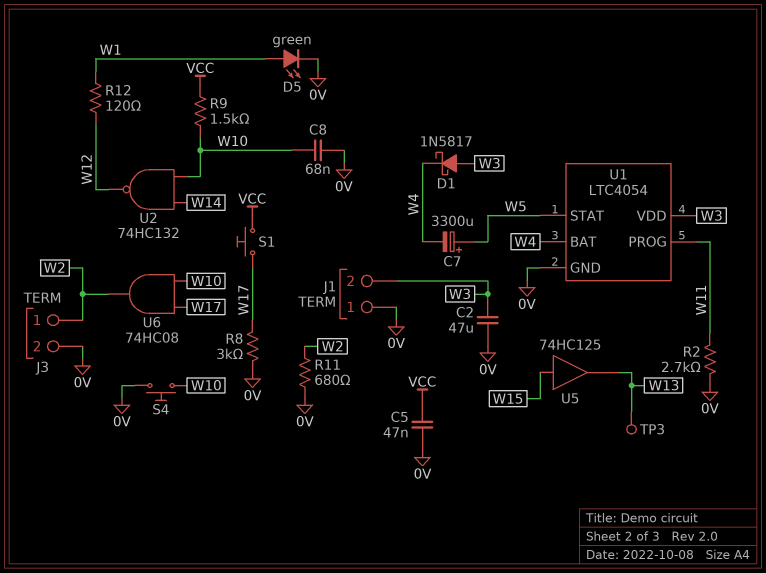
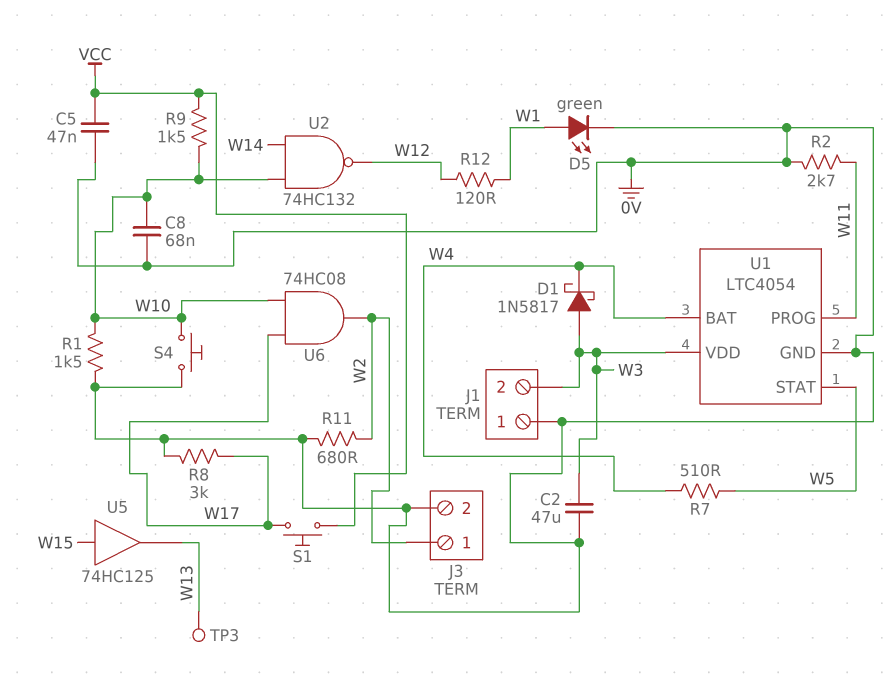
C7: 3300uF (plus W5, minus W4) -> none
R1: none -> 1.5k (0V, W10)
R7: none -> 510 (W4, W5)

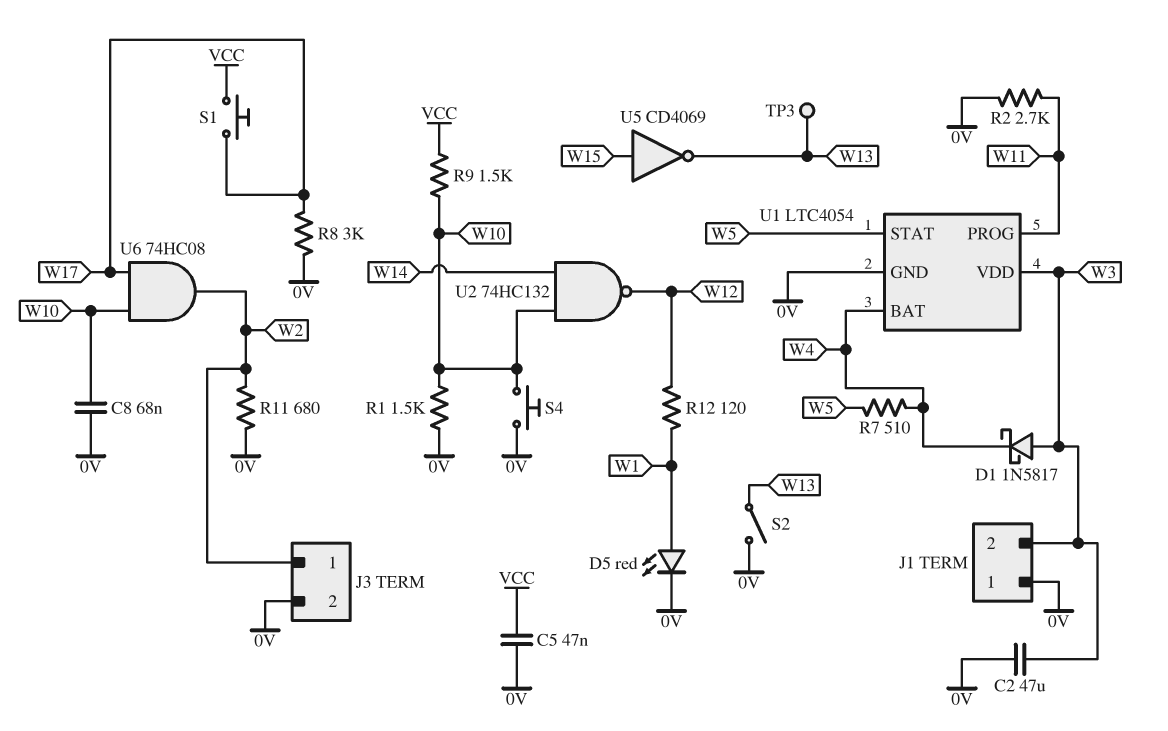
D5: LED green (A W1, K 0V) -> LED red (A W1, K 0V)
S2: none -> switch (0V, W13)
U5: buffer 74HC125 (in W15, out W13) -> NOT CD4069 (in W15, out W13)

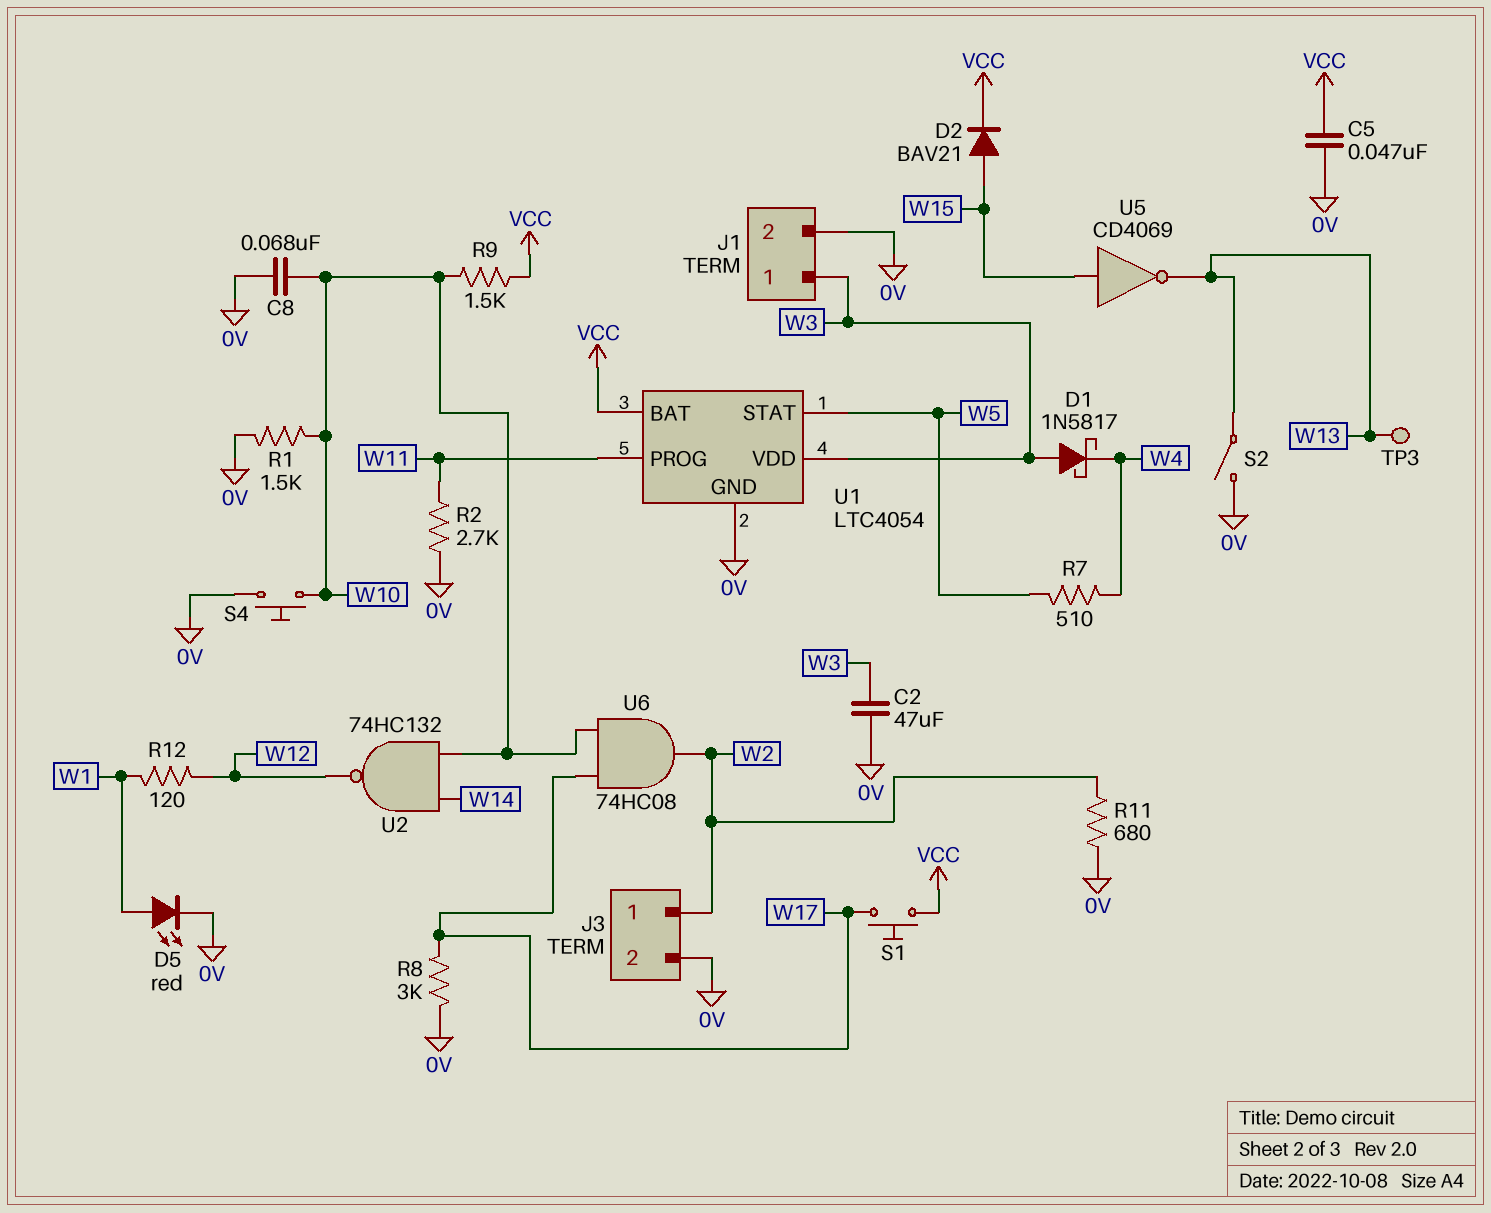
D2: none -> diode BAV21 (A W15, K VCC)
J1 pin 1: 0V -> W3
J1 pin 2: W3 -> 0V
U1 pin BAT: W4 -> VCC

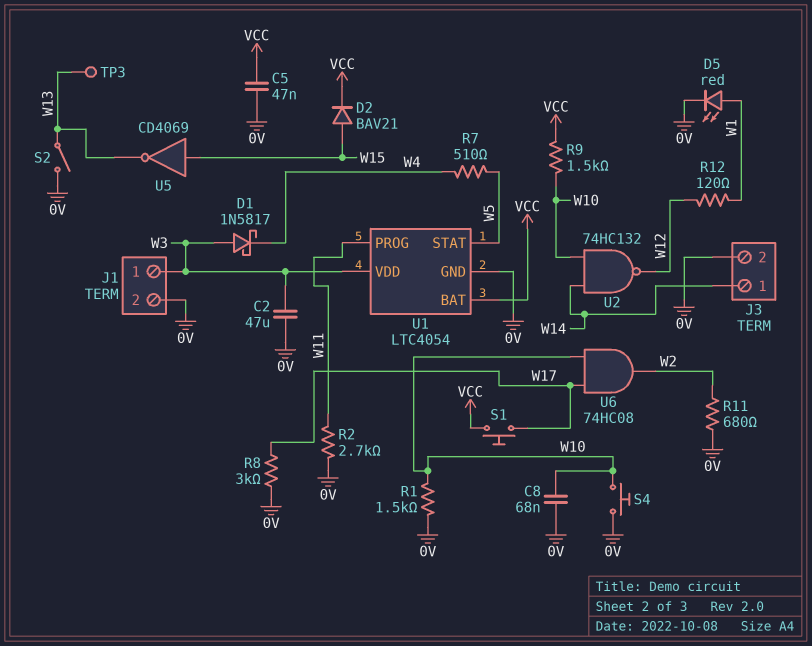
J3 pin 1: W2 -> W14

